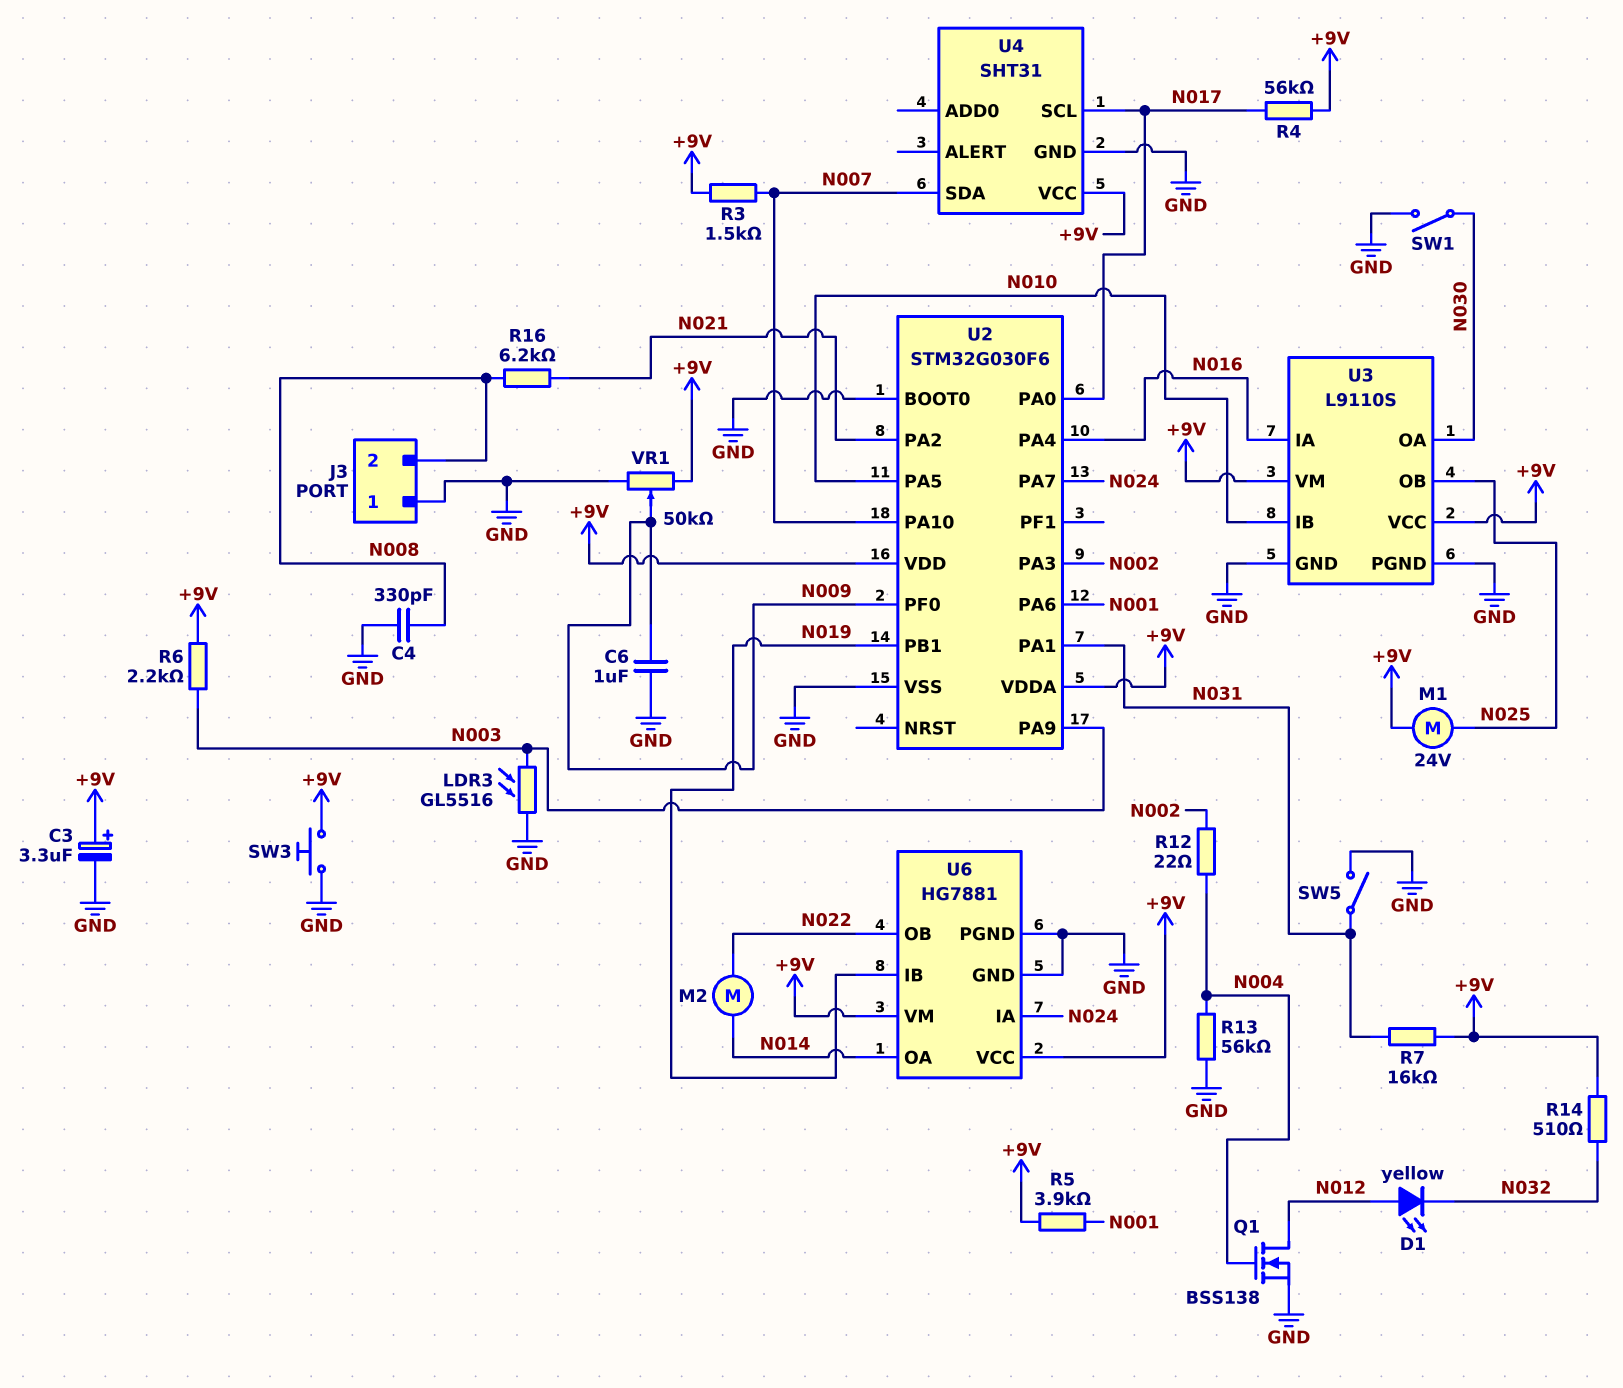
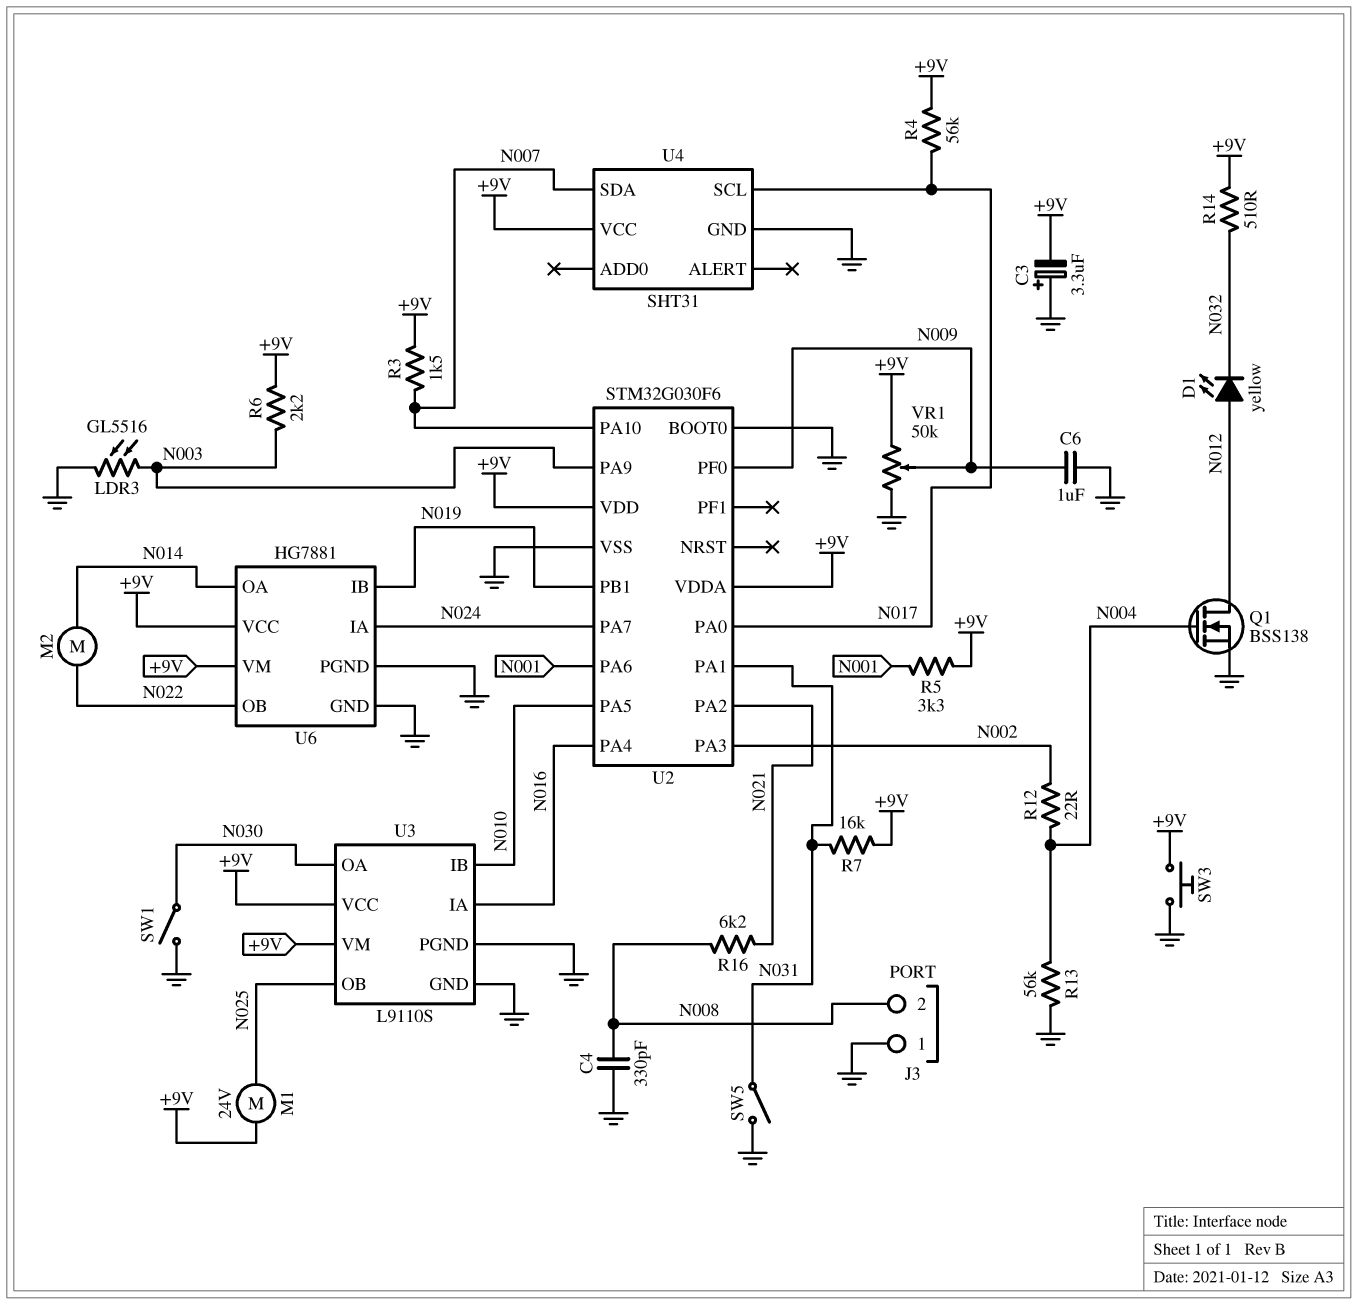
C3: 3.3uF (plus +9V, minus GND) -> 3.3uF (plus GND, minus +9V)
R5: 3.9k (+9V, N001) -> 3.3k (+9V, N001)

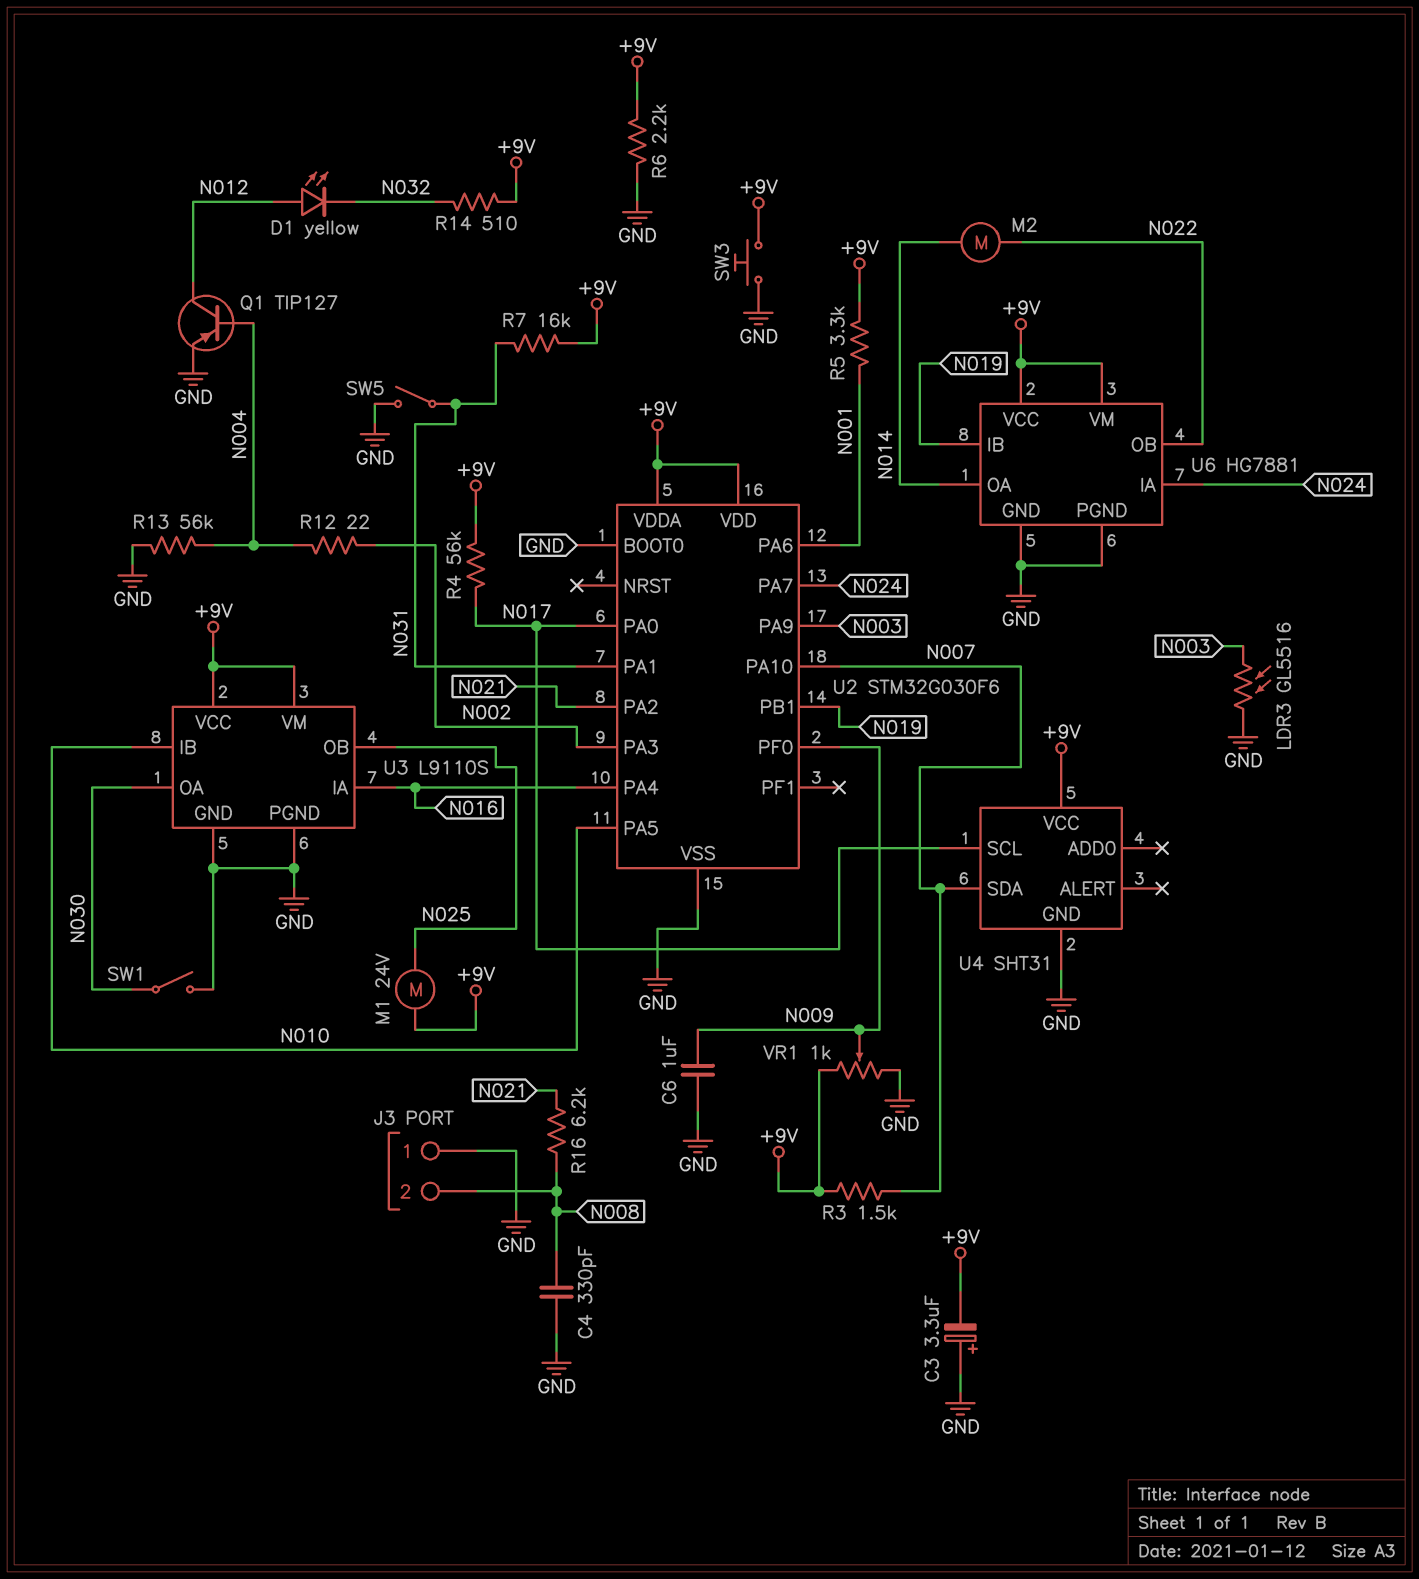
Q1: NMOS BSS138 (G N004, D N012, S GND) -> PNP TIP127 (B N004, C N012, E GND)
R6: 2.2k (+9V, N003) -> 2.2k (+9V, GND)
VR1: 50k (+9V, GND, wiper N009) -> 1k (+9V, GND, wiper N009)

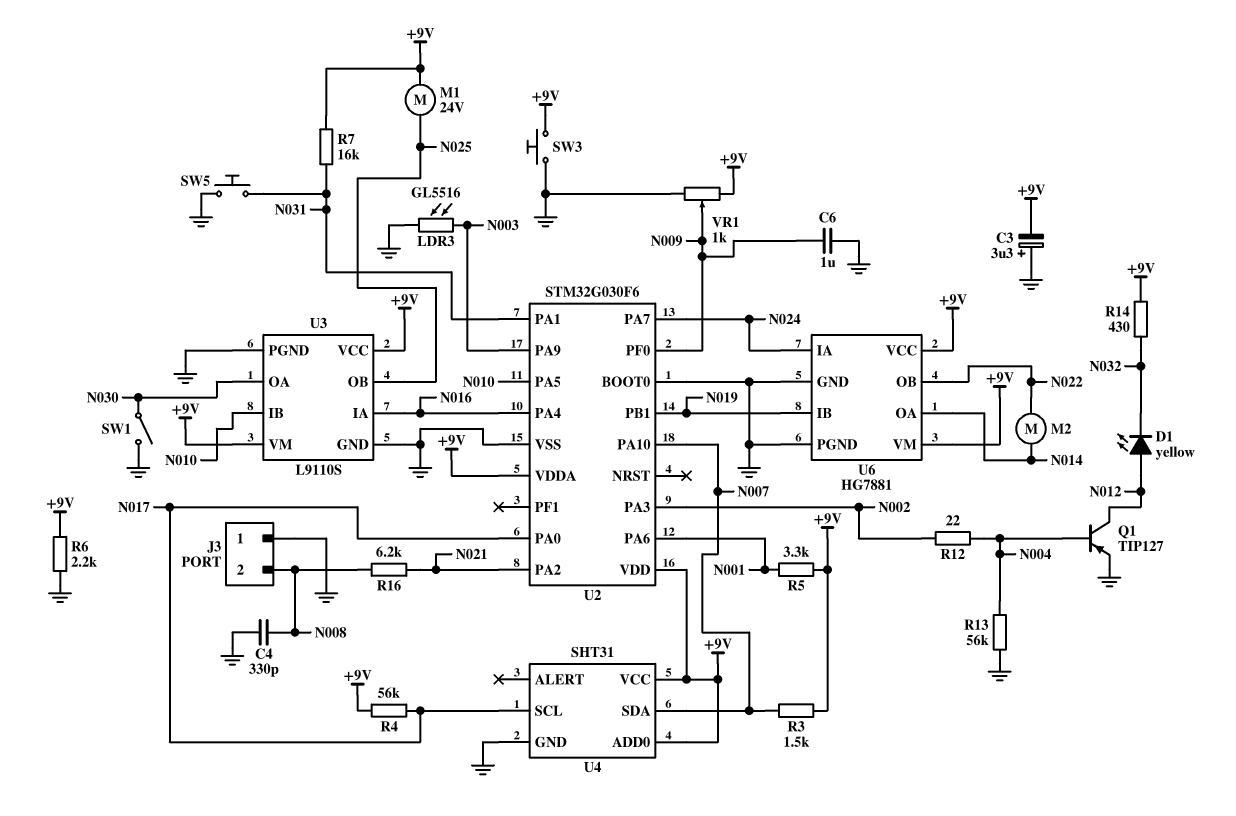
R14: 510 (+9V, N032) -> 430 (+9V, N032)
SW5: switch (GND, N031) -> button (GND, N031)
U4 pin ADD0: none -> +9V

